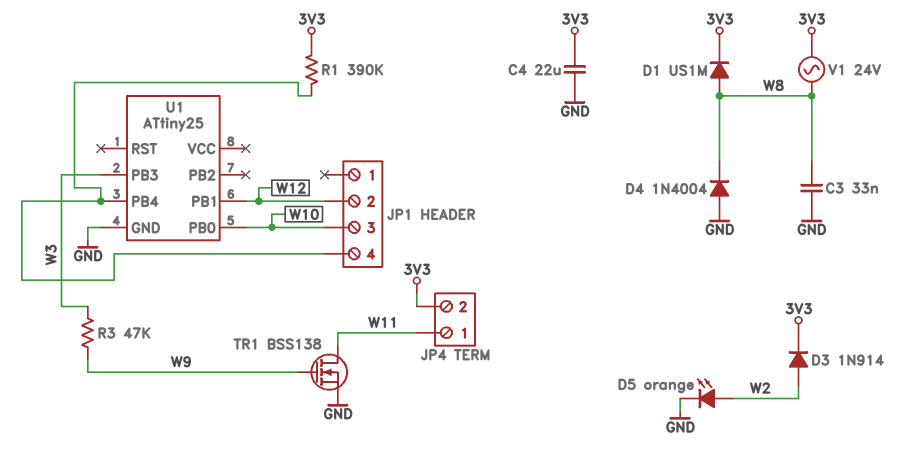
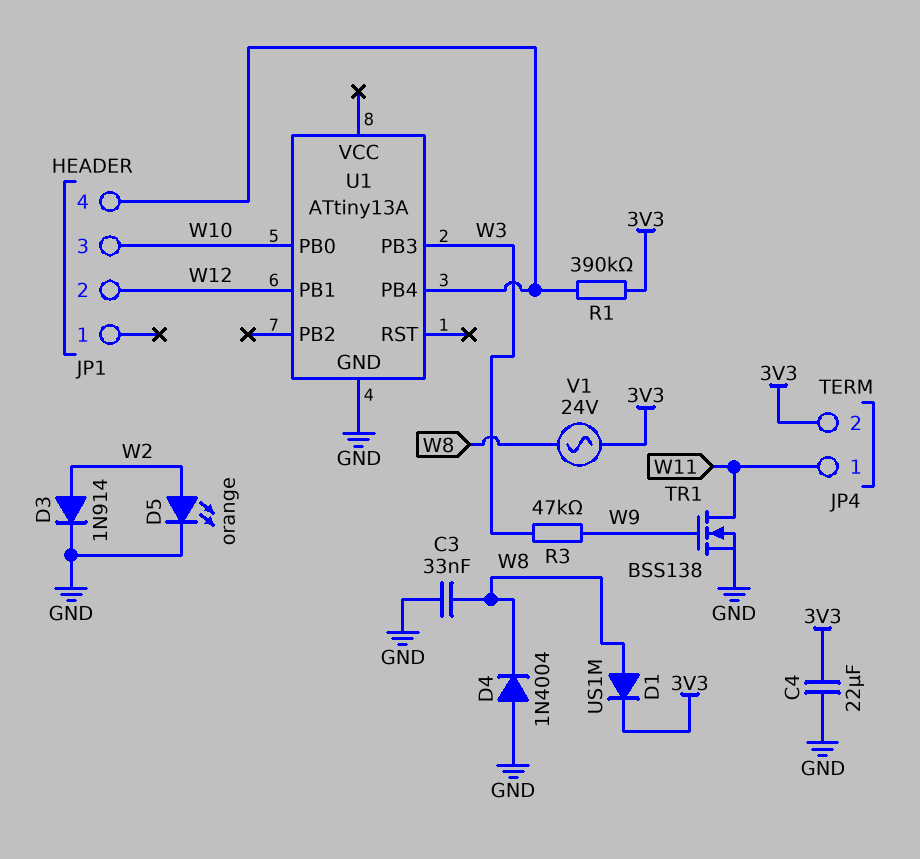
D3: diode 1N914 (A W2, K 3V3) -> diode 1N914 (A W2, K GND)
U1: ATtiny25 -> ATtiny13A

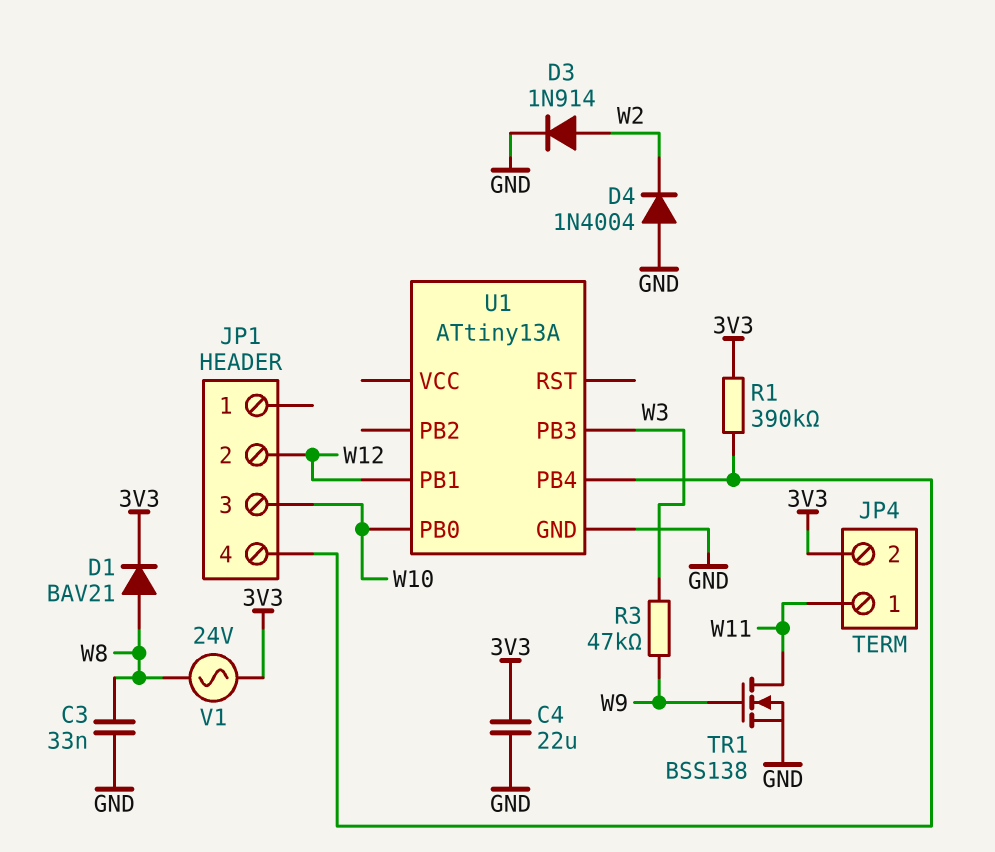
D1: diode US1M (A W8, K 3V3) -> diode BAV21 (A W8, K 3V3)
D4: diode 1N4004 (A GND, K W8) -> diode 1N4004 (A GND, K W2)
D5: LED orange (A W2, K GND) -> none

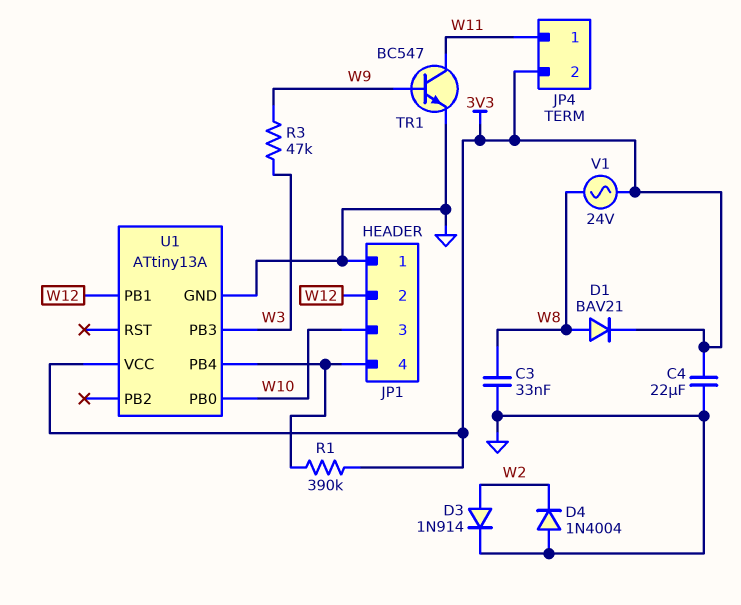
JP1 pin 1: none -> GND
TR1: NMOS BSS138 (G W9, D W11, S GND) -> NPN BC547 (B W9, C W11, E GND)
U1 pin VCC: none -> 3V3

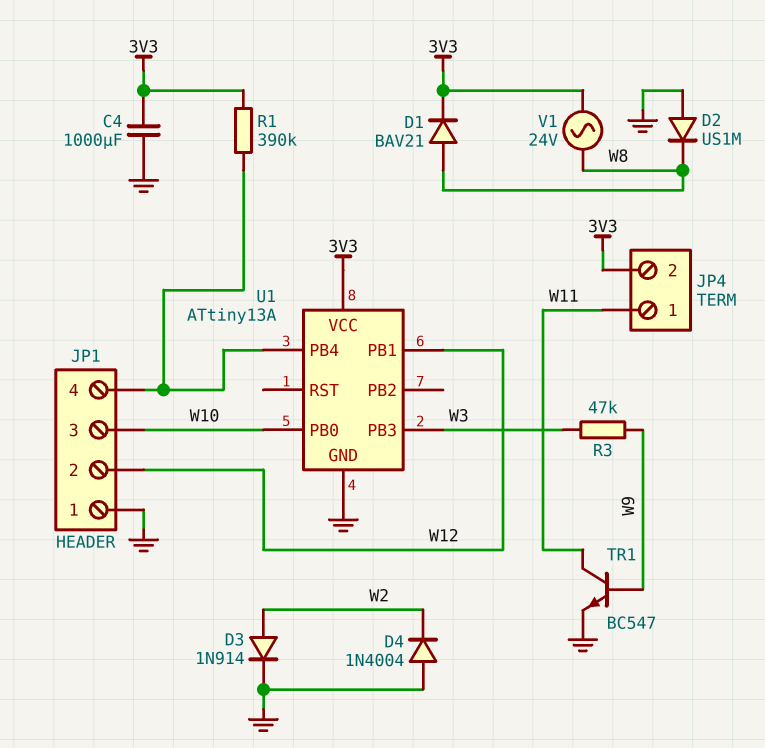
C3: 33nF (GND, W8) -> none
C4: 22uF (3V3, GND) -> 1000uF (3V3, GND)
D2: none -> diode US1M (A GND, K W8)

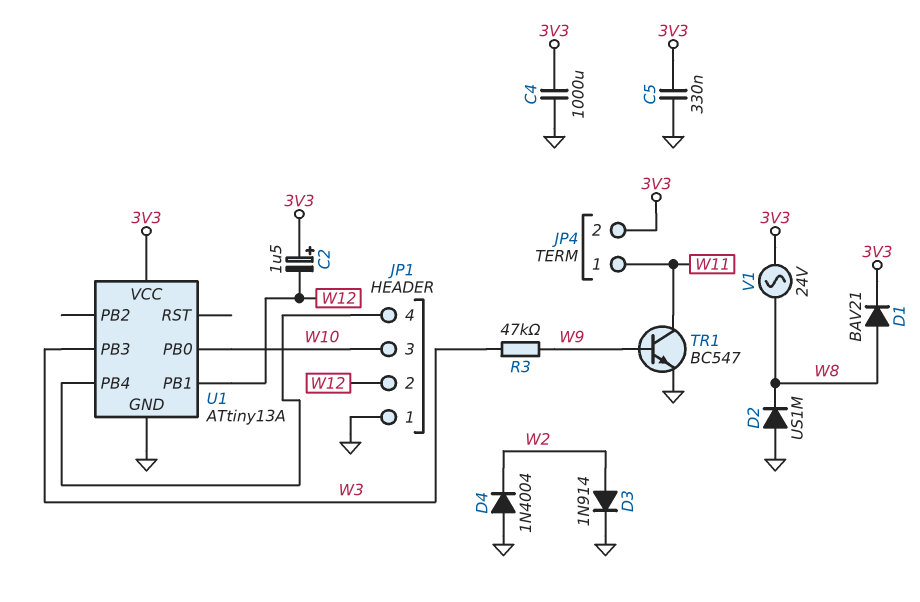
C2: none -> 1.5uF (plus 3V3, minus W12)
C5: none -> 330nF (3V3, GND)
R1: 390k (3V3, JP1/4) -> none

